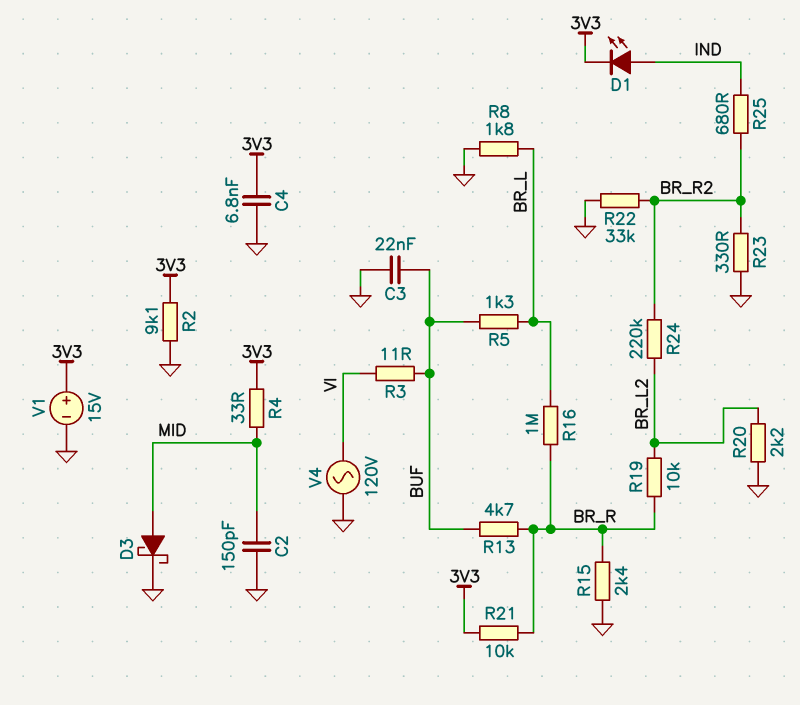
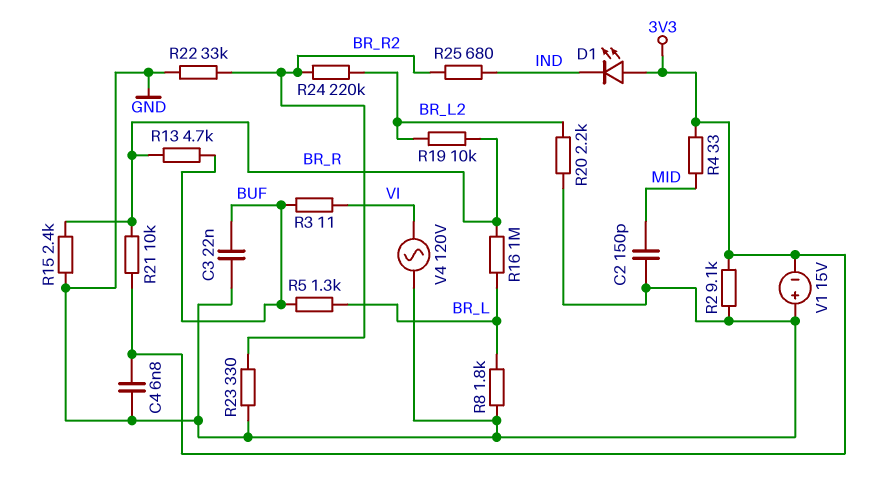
D1: LED (A IND, K 3V3) -> LED (A 3V3, K IND)
D3: schottky (A MID, K GND) -> none
V1: 15V (plus 3V3, minus GND) -> 15V (plus GND, minus 3V3)

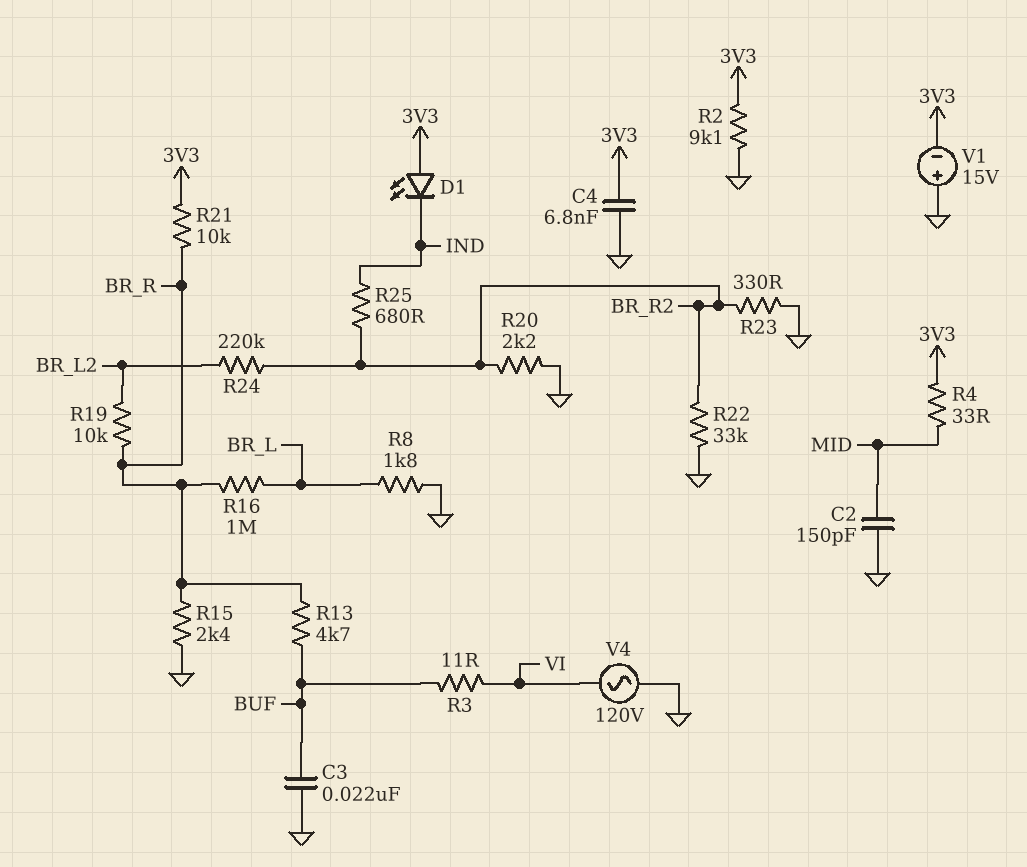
R5: 1.3k (BR_L, BUF) -> none
R20: 2.2k (BR_L2, GND) -> 2.2k (BR_R2, GND)

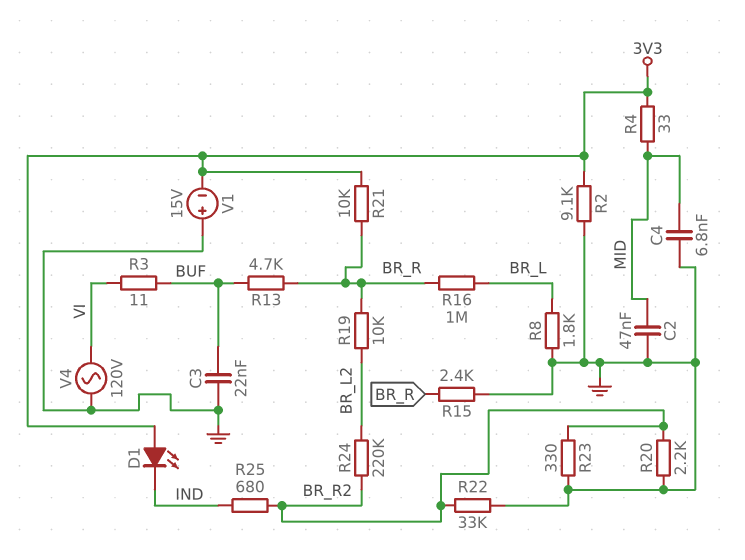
C2: 150pF (GND, MID) -> 47nF (GND, MID)
C4: 6.8nF (3V3, GND) -> 6.8nF (GND, MID)

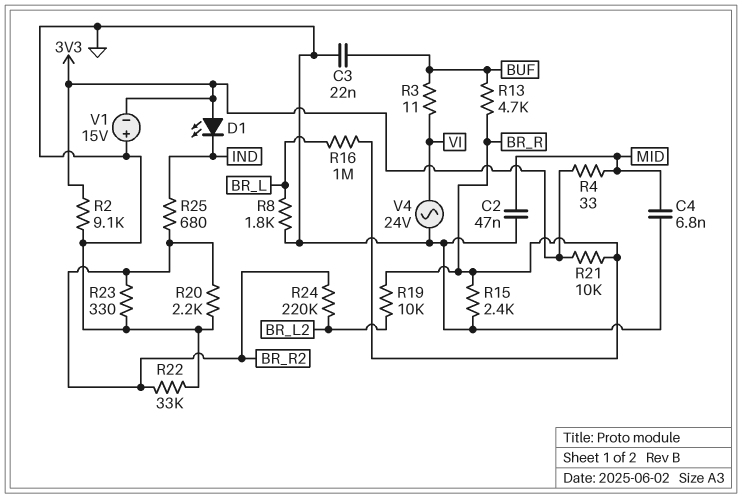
V4: AC 120V (GND, VI) -> AC 24V (GND, VI)

